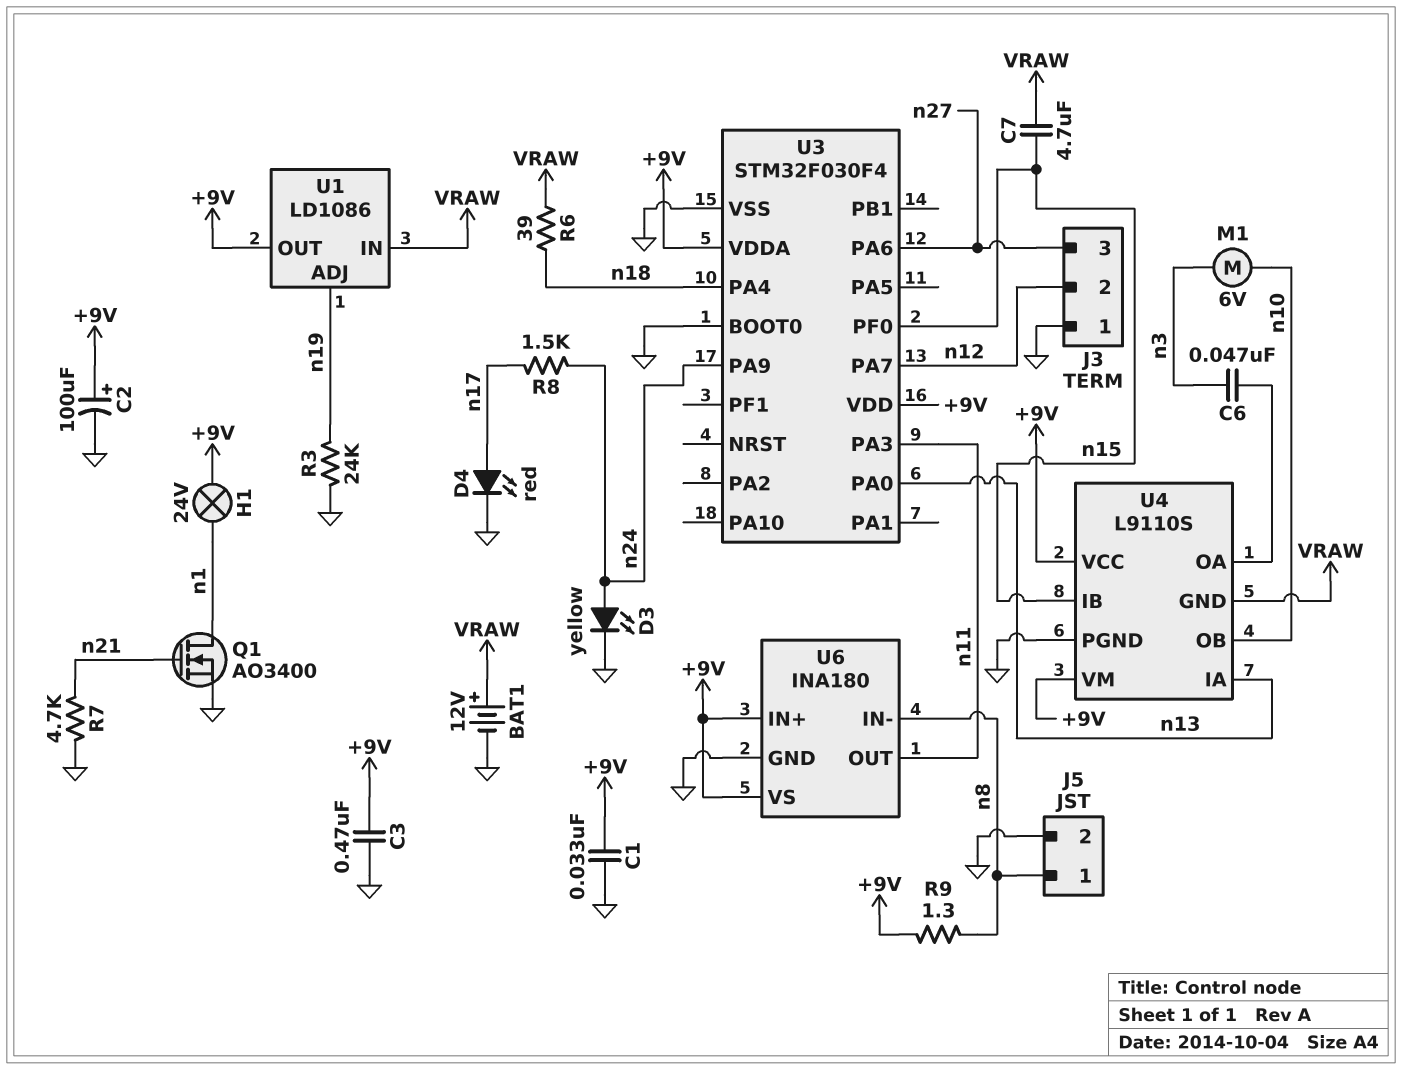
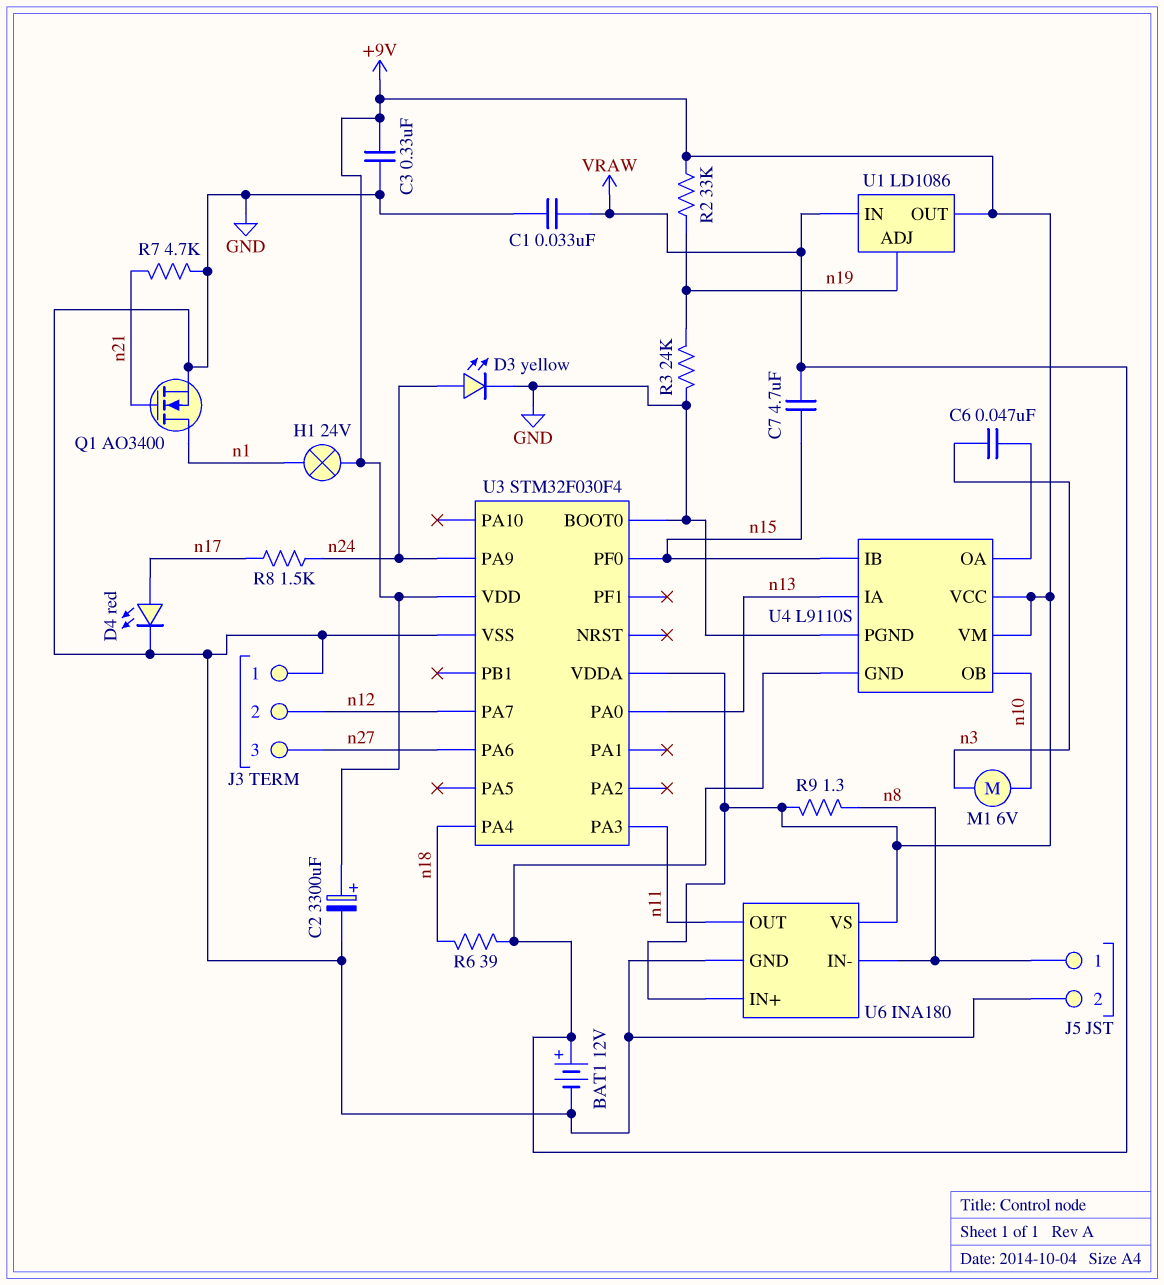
C1: 33nF (+9V, GND) -> 33nF (GND, VRAW)
C2: 100uF (plus +9V, minus GND) -> 3300uF (plus +9V, minus GND)
C3: 470nF (+9V, GND) -> 330nF (+9V, GND)
R2: none -> 33k (+9V, n19)

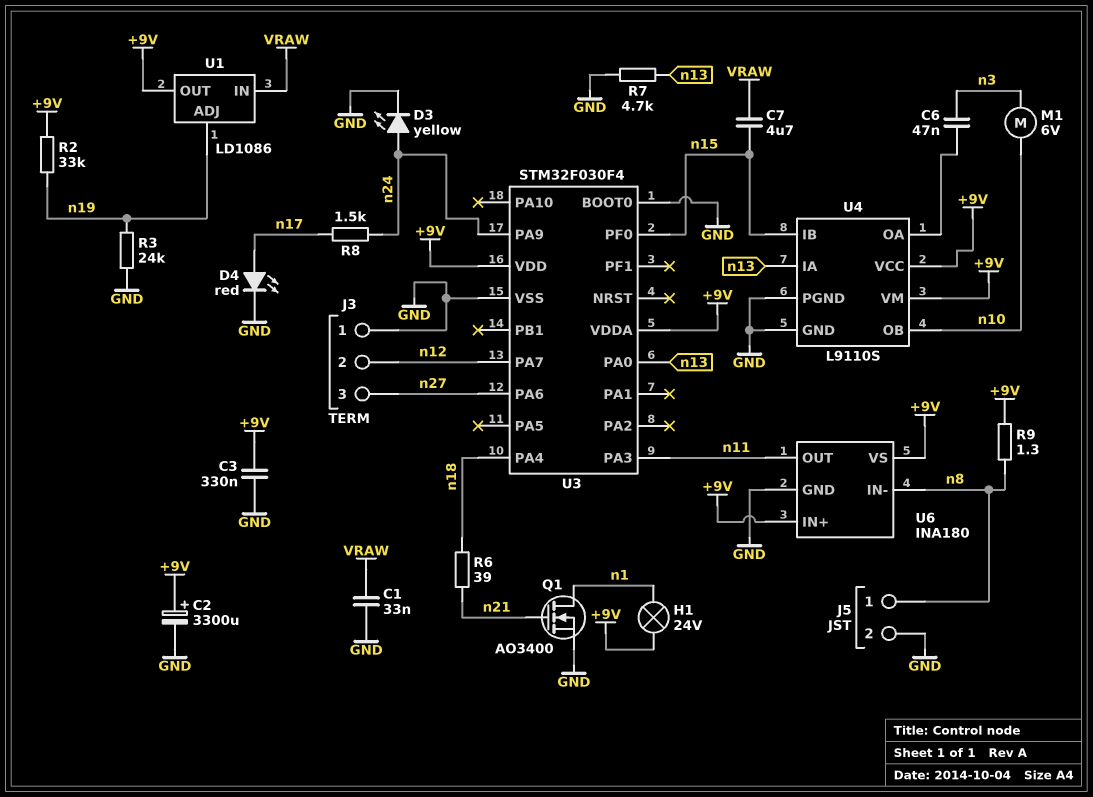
BAT1: 12V (plus VRAW, minus GND) -> none
R6: 39 (VRAW, n18) -> 39 (n18, n21)
R7: 4.7k (GND, n21) -> 4.7k (GND, n13)
U4 pin GND: VRAW -> GND

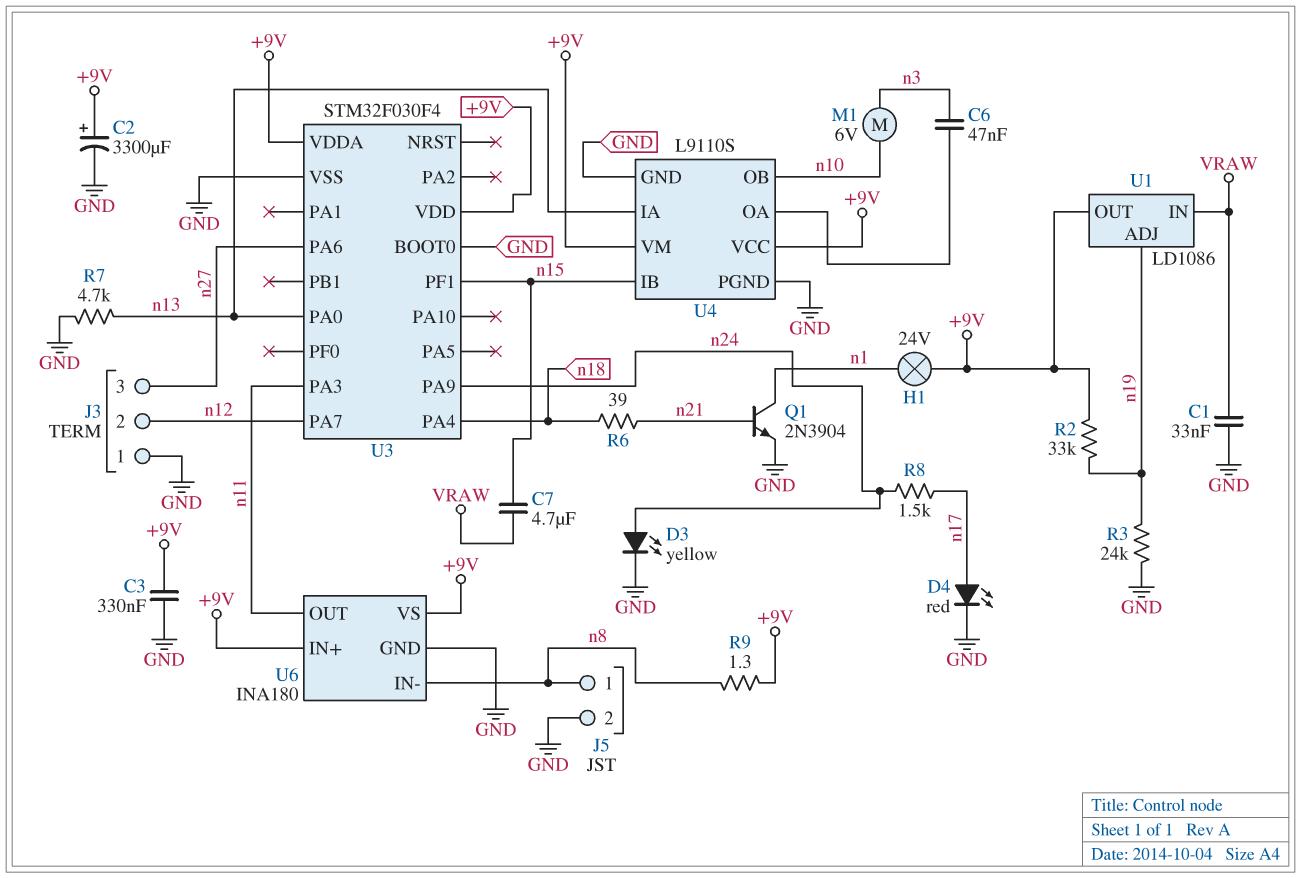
Q1: NMOS AO3400 (G n21, D n1, S GND) -> NPN 2N3904 (B n21, C n1, E GND)
U3 pin PF0: n15 -> none
U3 pin PF1: none -> n15

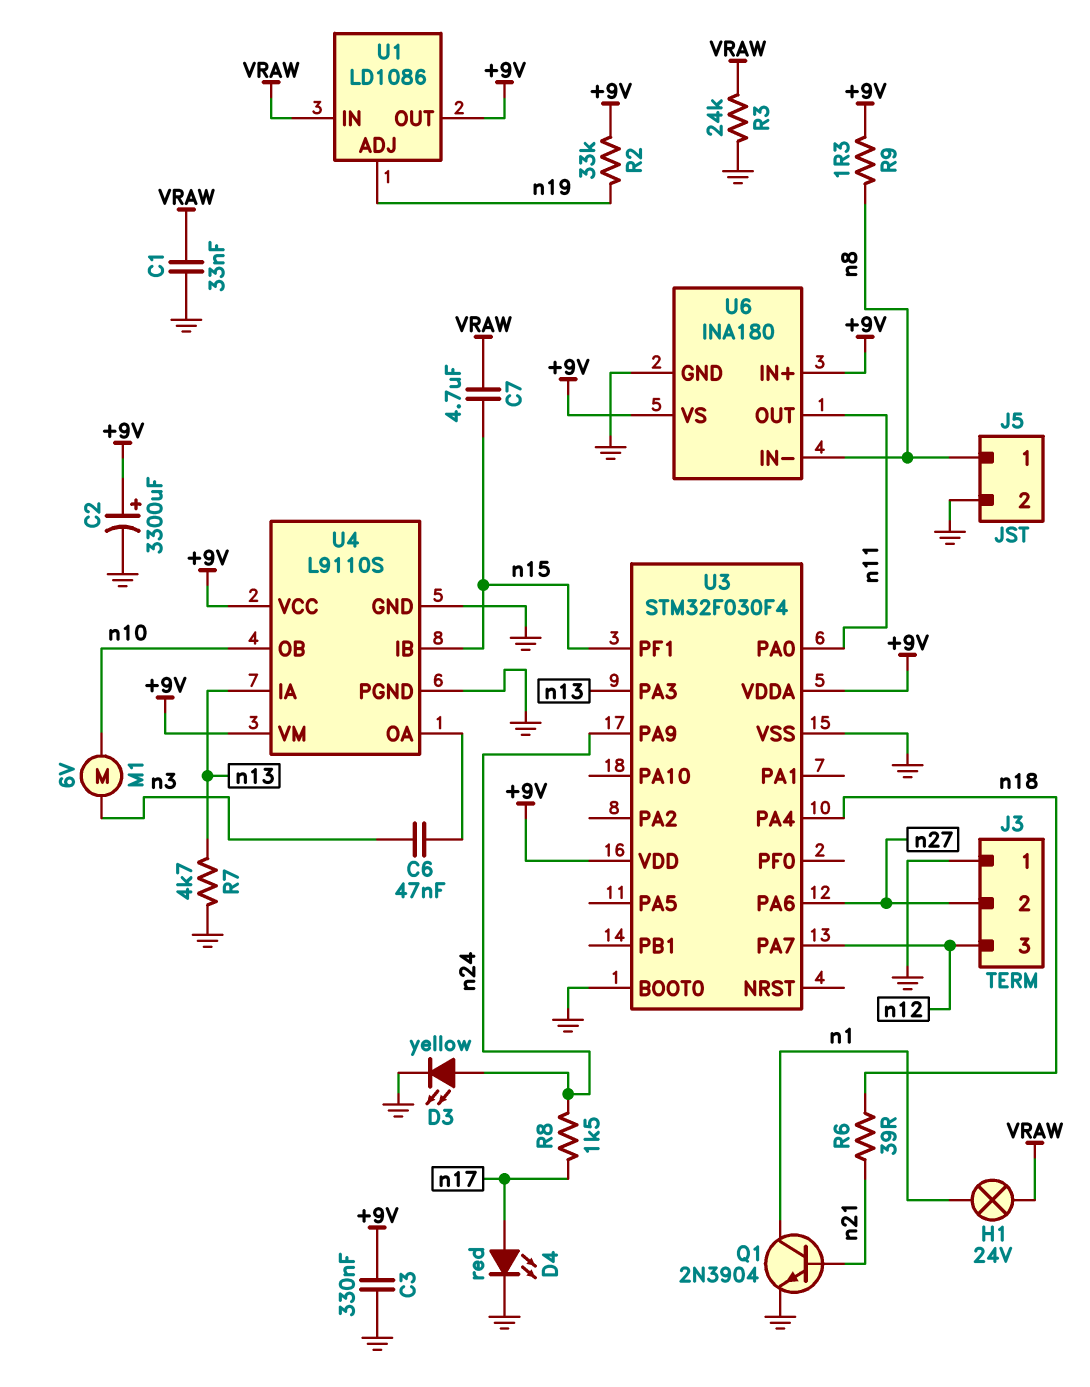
H1: lamp 24V (+9V, n1) -> lamp 24V (VRAW, n1)
J3 pin 2: n12 -> n27
J3 pin 3: n27 -> n12
R3: 24k (GND, n19) -> 24k (GND, VRAW)
U3 pin PA0: n13 -> n11
U3 pin PA3: n11 -> n13

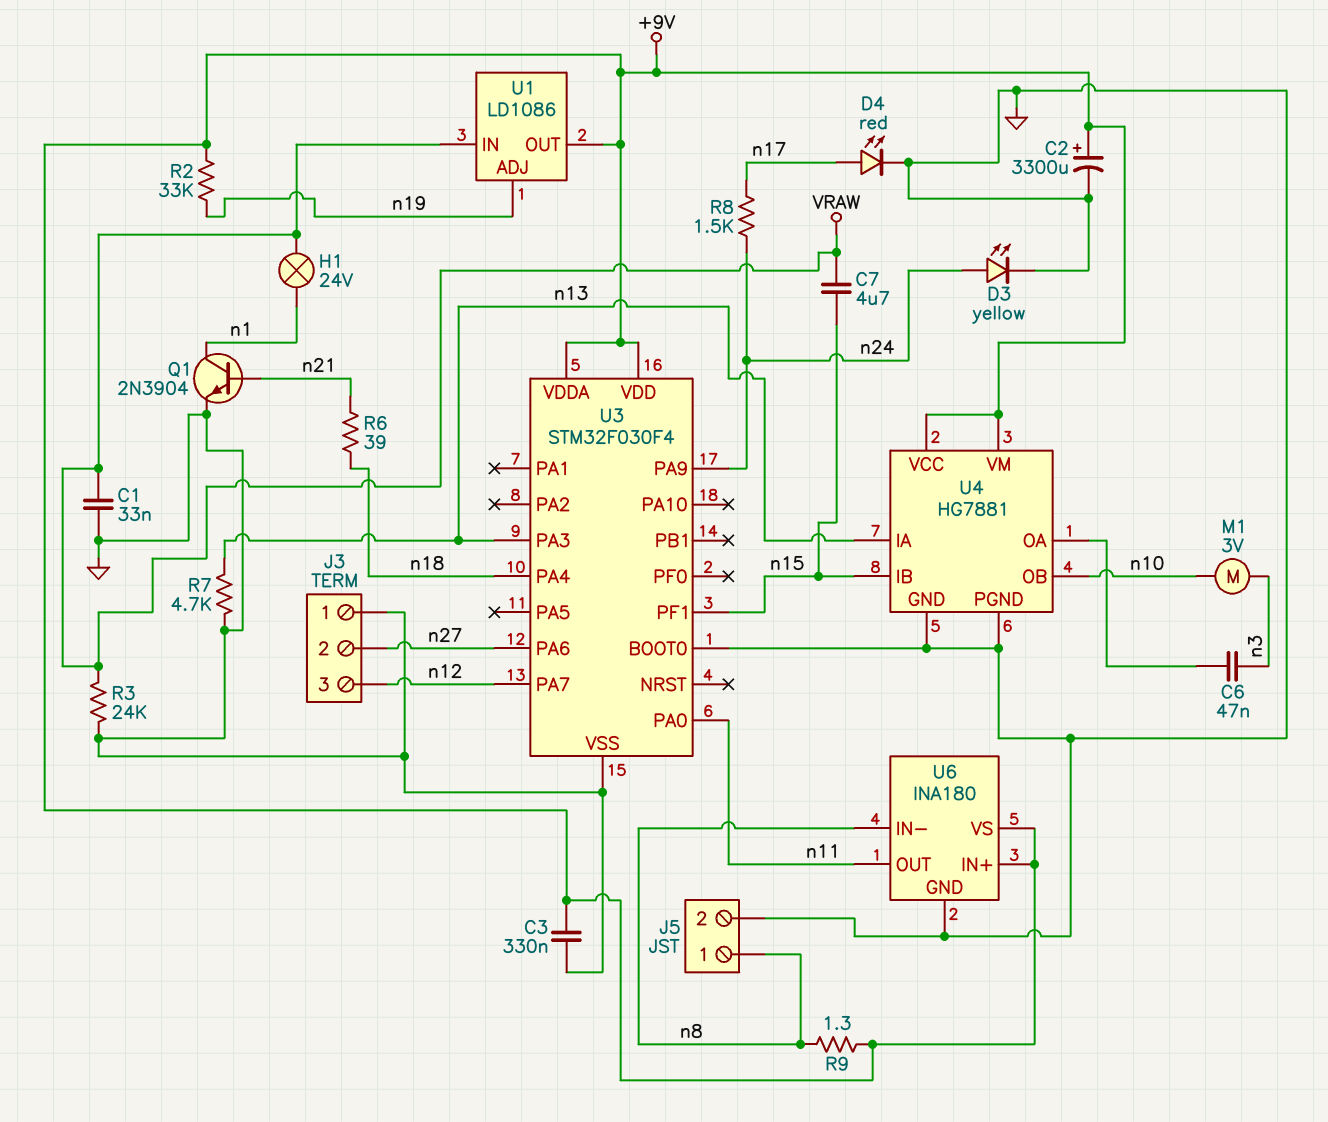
M1: motor 6V (n3, n10) -> motor 3V (n3, n10)
U4: L9110S -> HG7881

